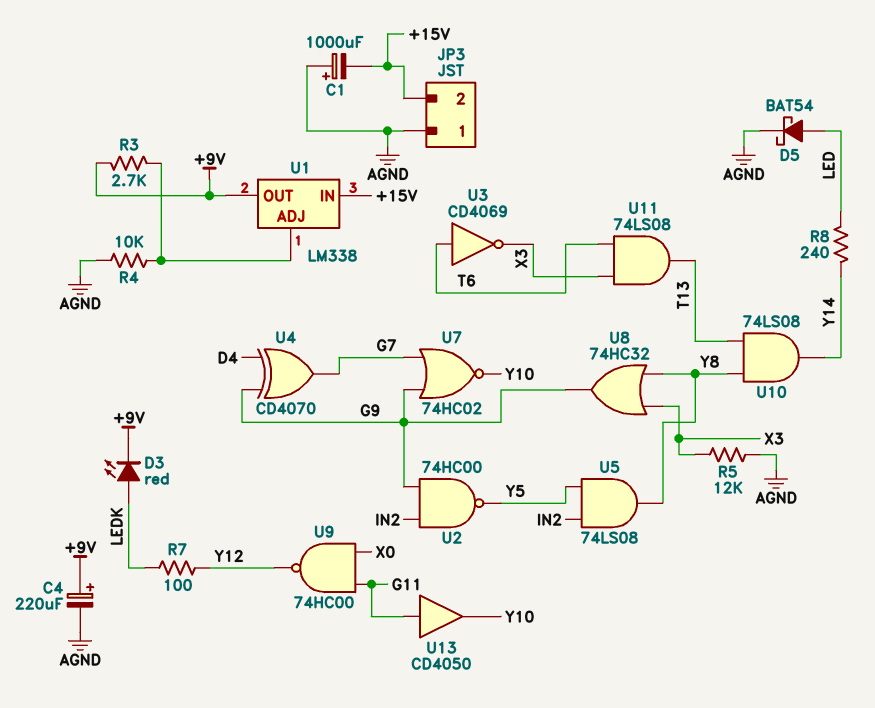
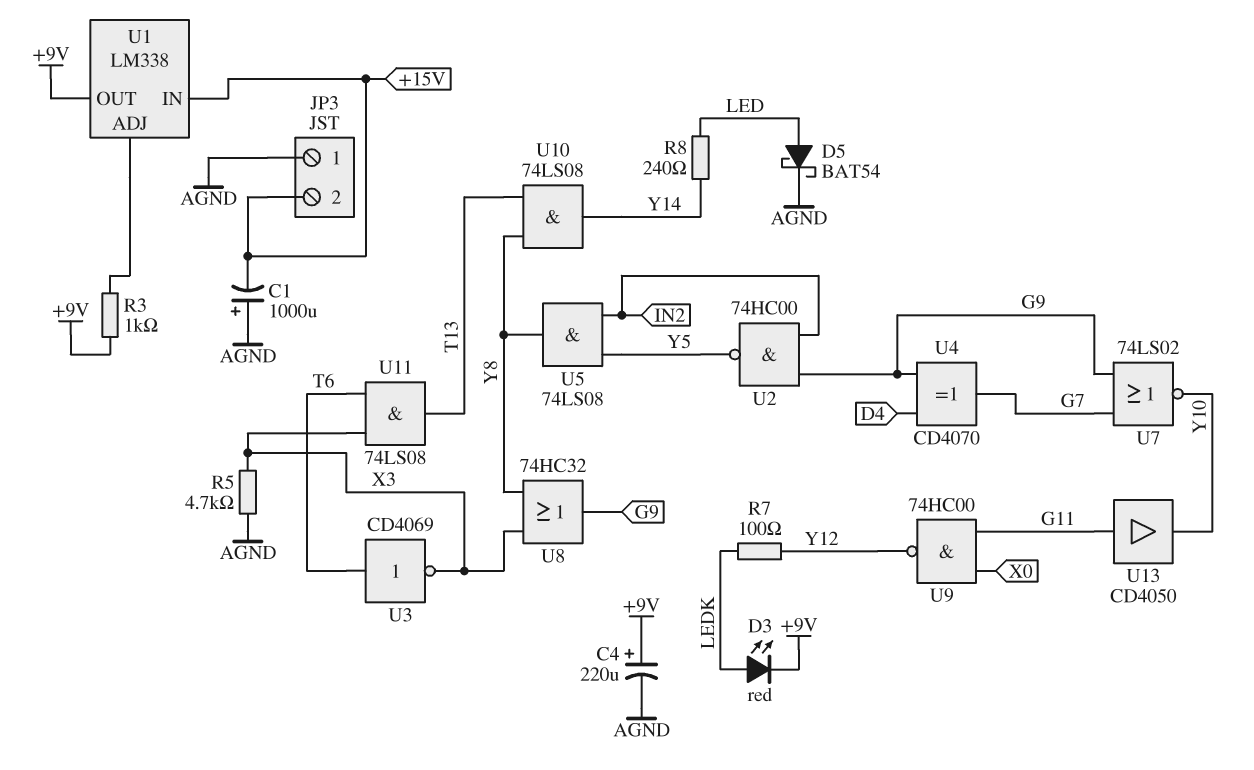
R3: 2.7k (+9V, U1/ADJ) -> 1k (+9V, U1/ADJ)
R4: 10k (AGND, U1/ADJ) -> none
R5: 12k (AGND, X3) -> 4.7k (AGND, X3)
U7: NOR 74HC02 (in G7, in G9, out Y10) -> NOR 74LS02 (in G7, in G9, out Y10)

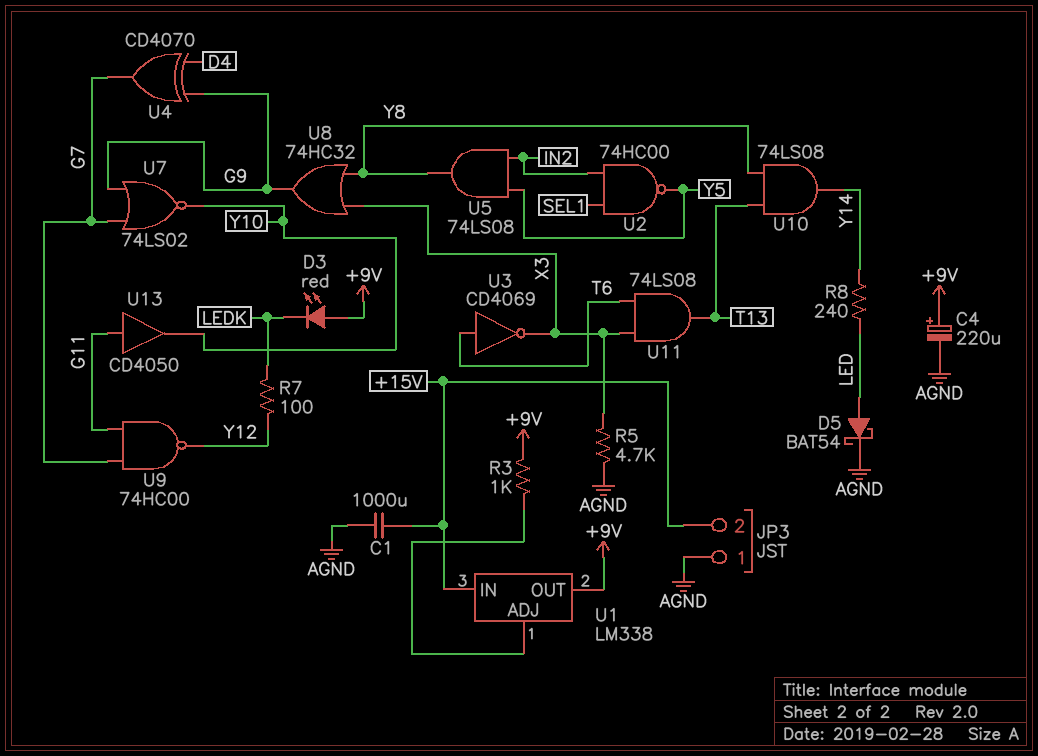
C1: 1000uF (plus AGND, minus +15V) -> 1000uF (+15V, AGND)
D3: LED red (A LEDK, K +9V) -> LED red (A +9V, K LEDK)
U2: NAND 74HC00 (in G9, in IN2, out Y5) -> NAND 74HC00 (in IN2, in SEL1, out Y5)
U9: NAND 74HC00 (in G11, in X0, out Y12) -> NAND 74HC00 (in G7, in G11, out Y12)

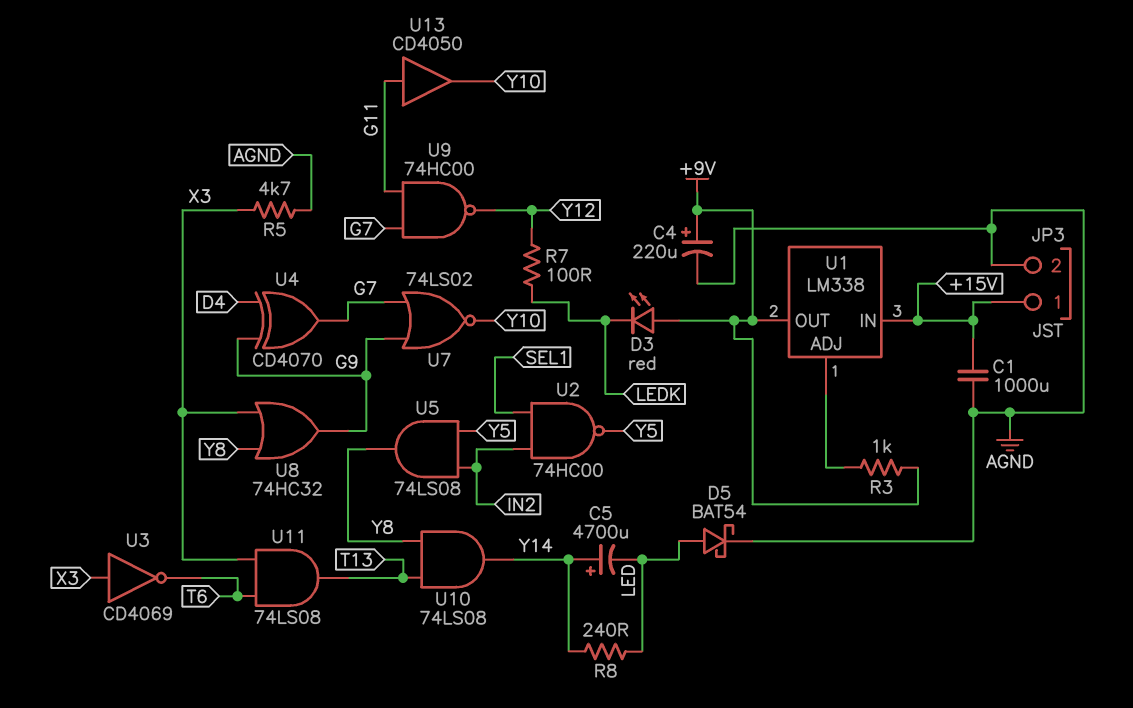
C5: none -> 4700uF (plus Y14, minus LED)
JP3 pin 1: AGND -> +15V
JP3 pin 2: +15V -> AGND
U3: NOT CD4069 (in T6, out X3) -> NOT CD4069 (in X3, out T6)

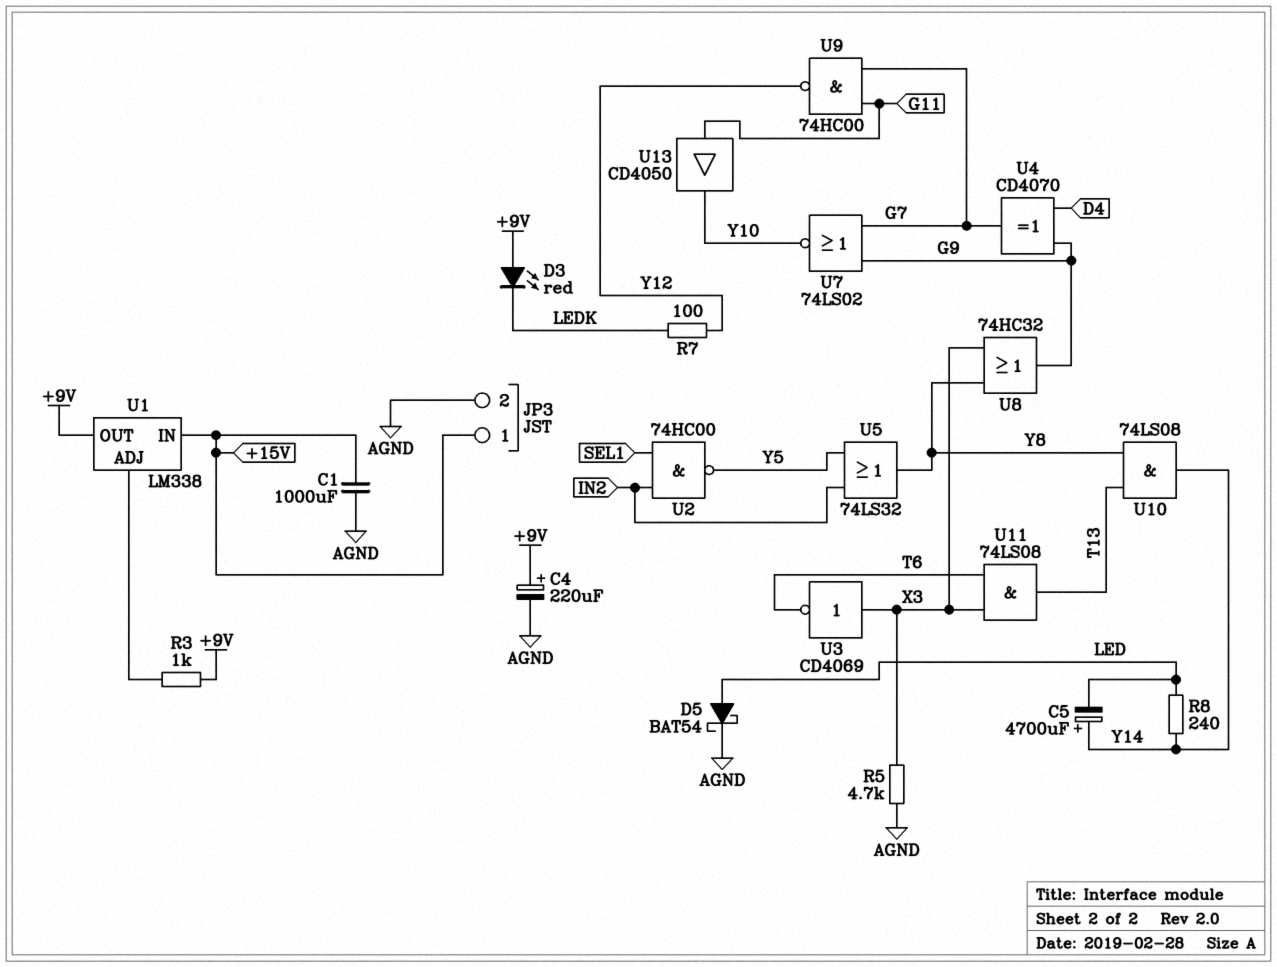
U5: AND 74LS08 (in IN2, in Y5, out Y8) -> OR 74LS32 (in IN2, in Y5, out Y8)

